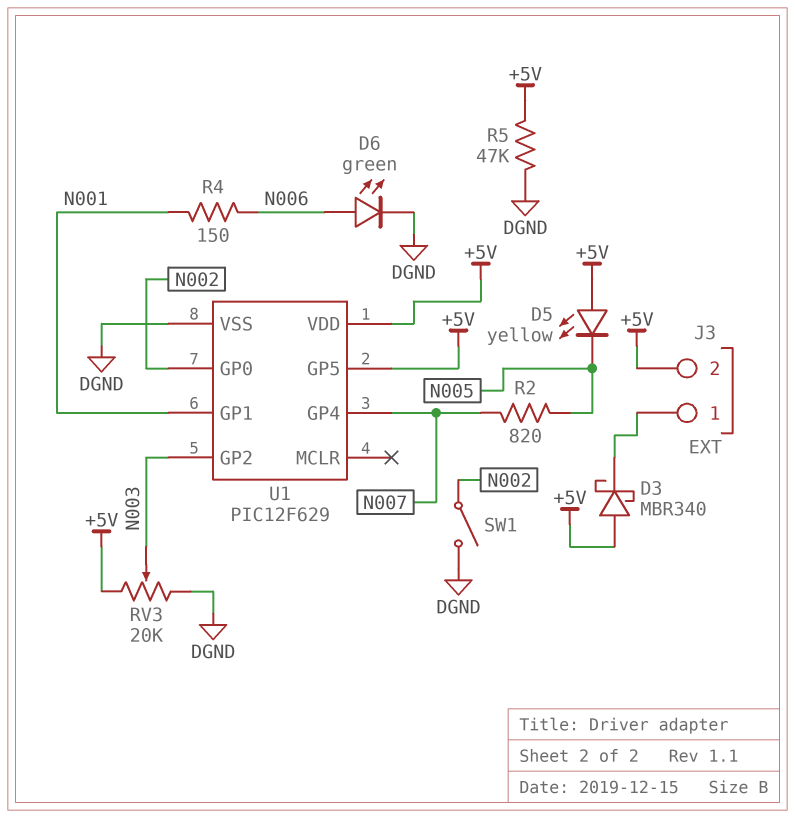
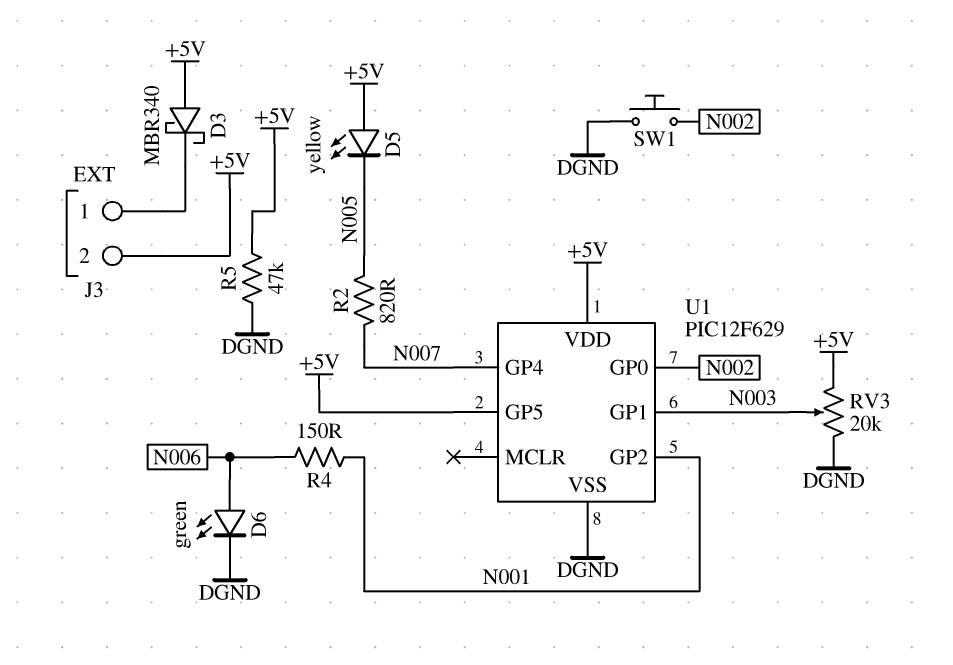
SW1: switch (DGND, N002) -> button (DGND, N002)
U1 pin GP1: N001 -> N003
U1 pin GP2: N003 -> N001

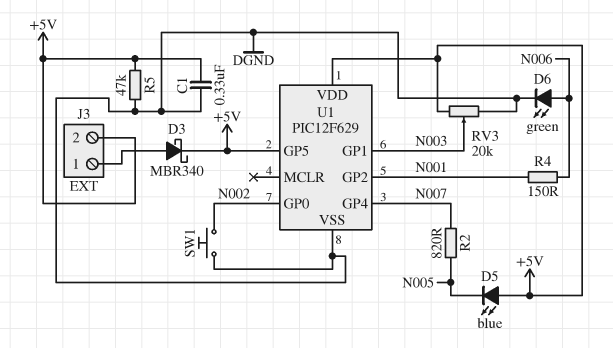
C1: none -> 330nF (+5V, DGND)
D3: schottky MBR340 (A +5V, K J3/1) -> schottky MBR340 (A J3/1, K +5V)
D5: LED yellow (A +5V, K N005) -> LED blue (A +5V, K N005)

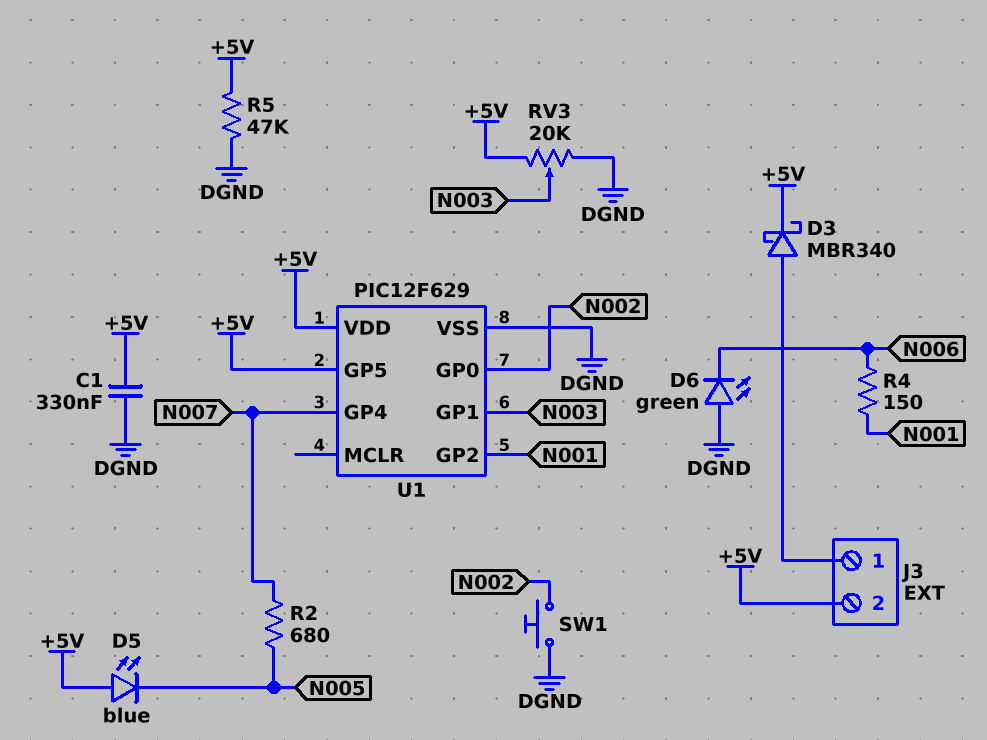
D6: LED green (A N006, K DGND) -> LED green (A DGND, K N006)
R2: 820 (N005, N007) -> 680 (N005, N007)

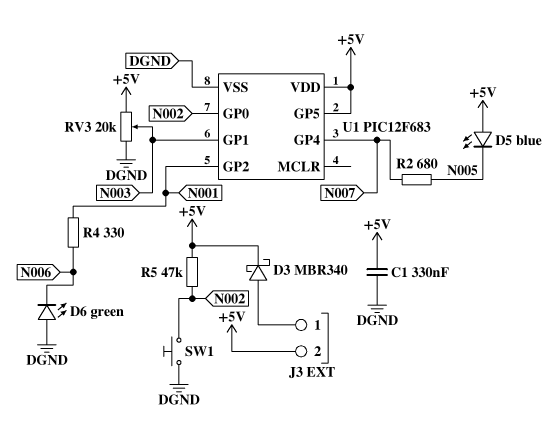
R4: 150 (N001, N006) -> 330 (N001, N006)
R5: 47k (+5V, DGND) -> 47k (+5V, N002)
U1: PIC12F629 -> PIC12F683

